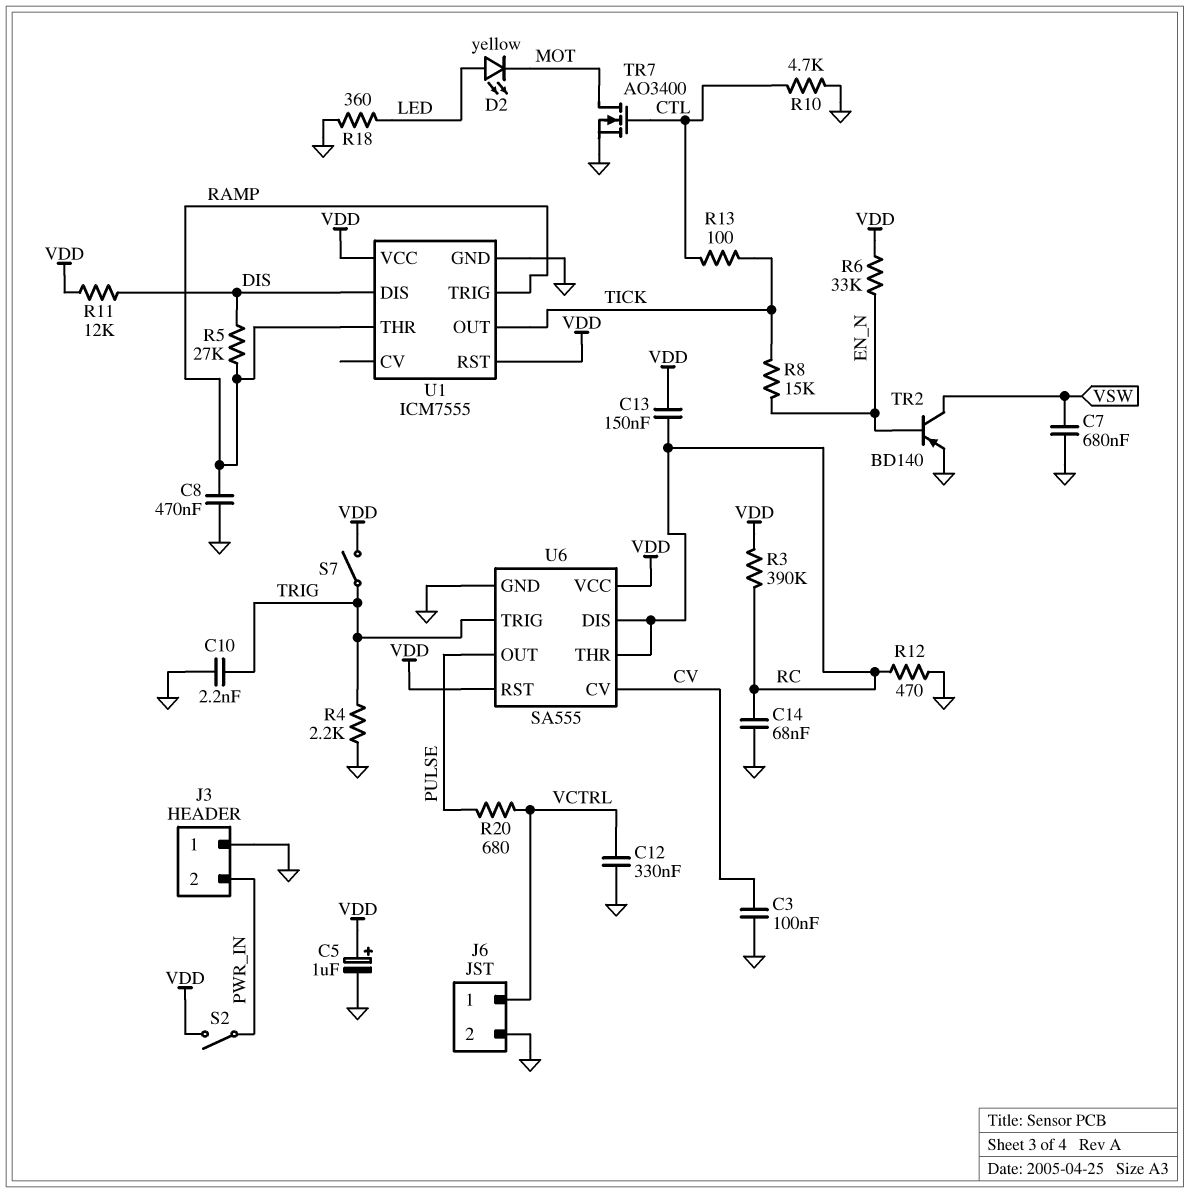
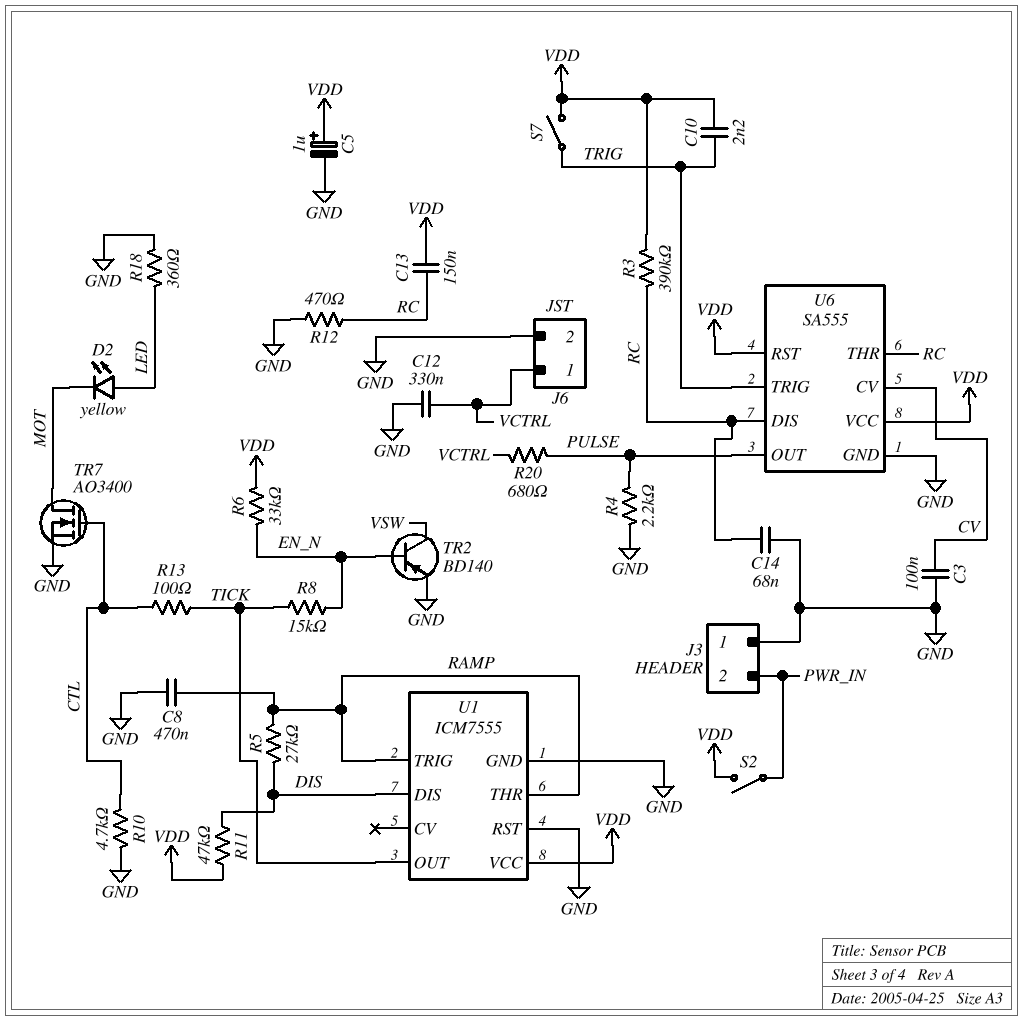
C7: 680nF (GND, VSW) -> none
C10: 2.2nF (GND, TRIG) -> 2.2nF (TRIG, VDD)
R4: 2.2k (GND, TRIG) -> 2.2k (GND, PULSE)
R11: 12k (DIS, VDD) -> 47k (DIS, VDD)
U1 pin RST: VDD -> GND

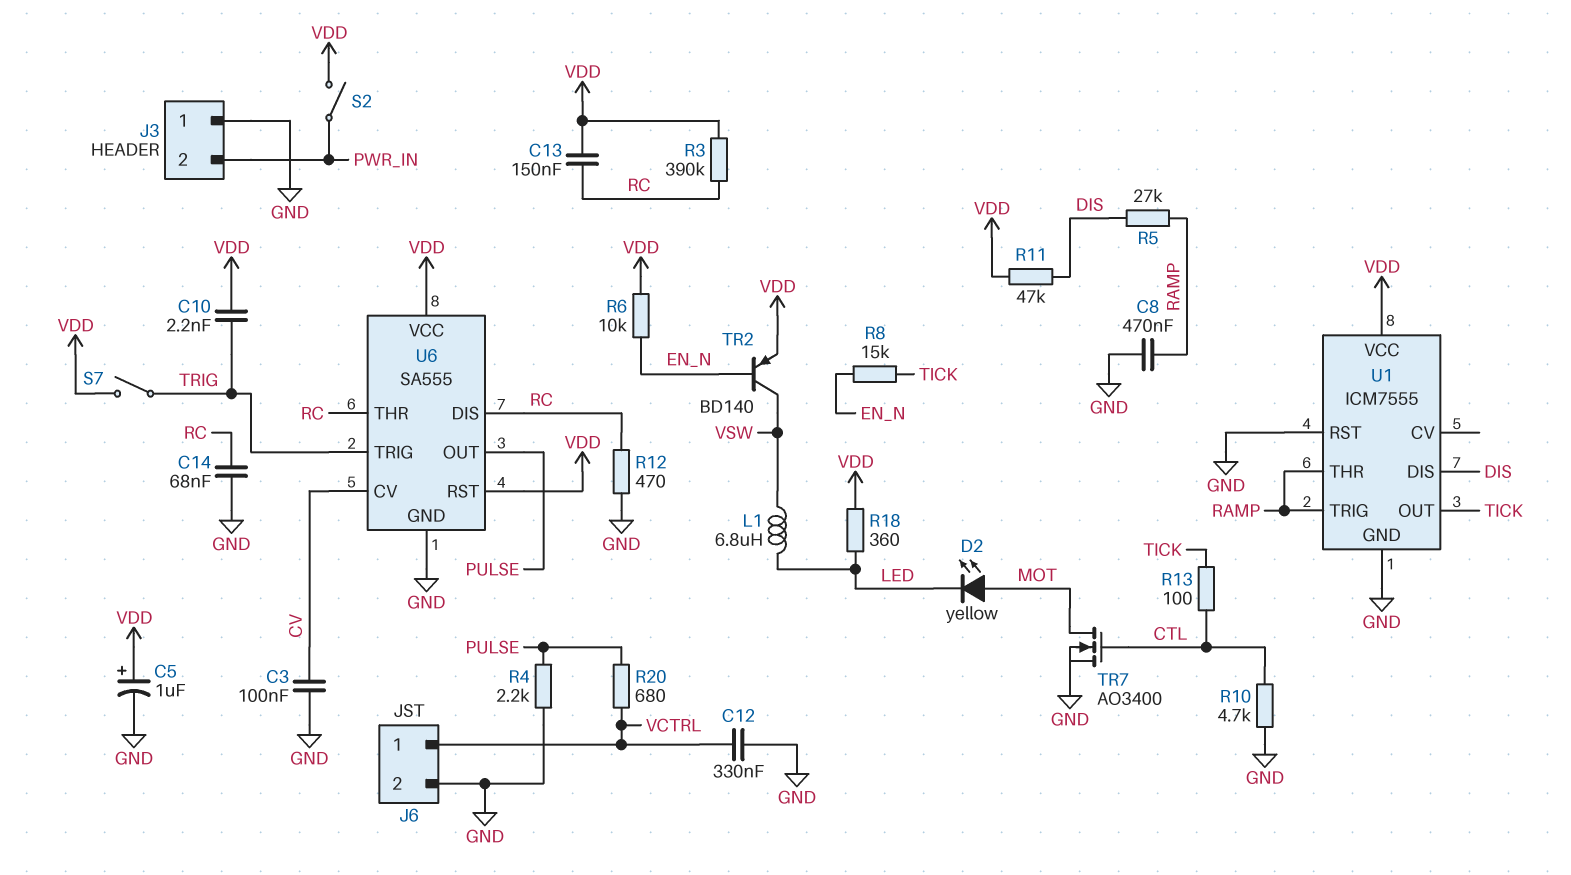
D2: LED yellow (A LED, K MOT) -> LED yellow (A MOT, K LED)
L1: none -> 6.8uH (LED, VSW)
R6: 33k (EN_N, VDD) -> 10k (EN_N, VDD)
R18: 360 (GND, LED) -> 360 (LED, VDD)
TR2: PNP BD140 (B EN_N, C VSW, E GND) -> PNP BD140 (B EN_N, C VSW, E VDD)

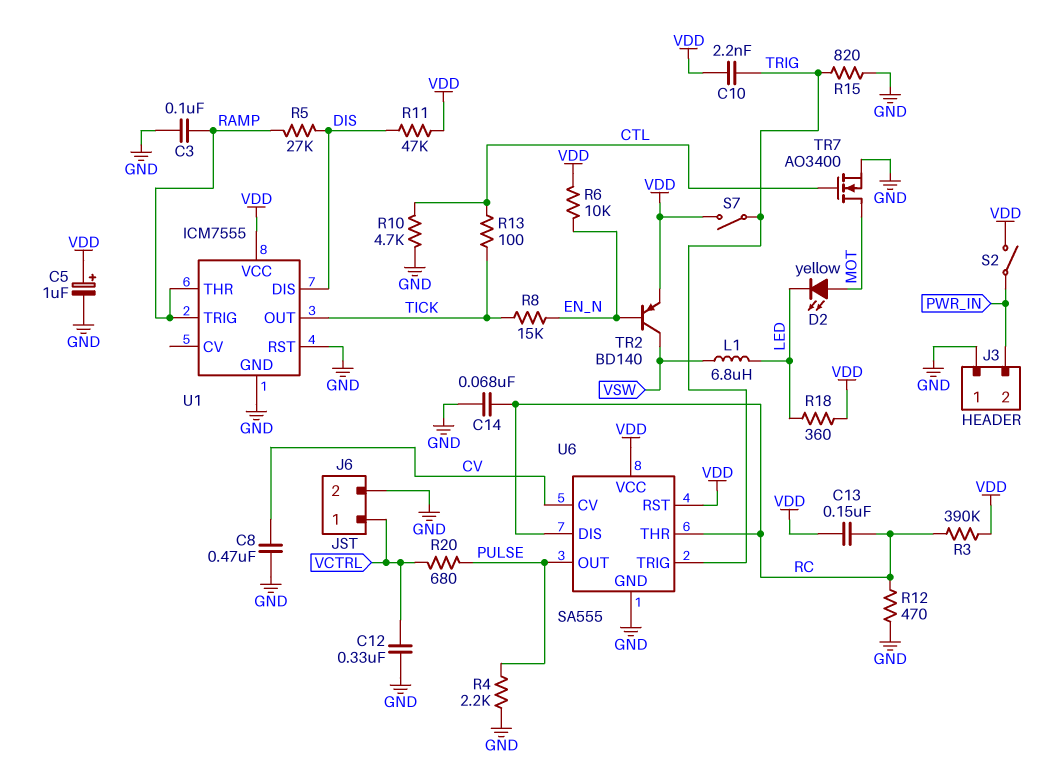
C3: 100nF (CV, GND) -> 100nF (GND, RAMP)
C8: 470nF (GND, RAMP) -> 470nF (CV, GND)
R15: none -> 820 (GND, TRIG)

